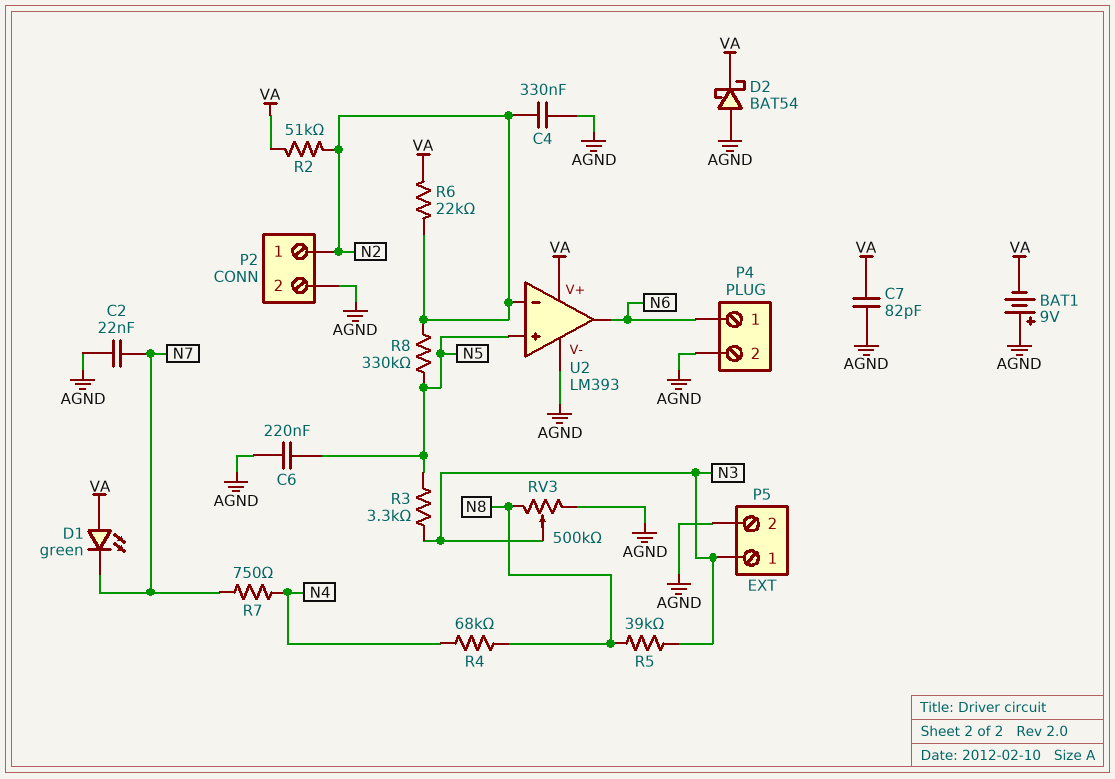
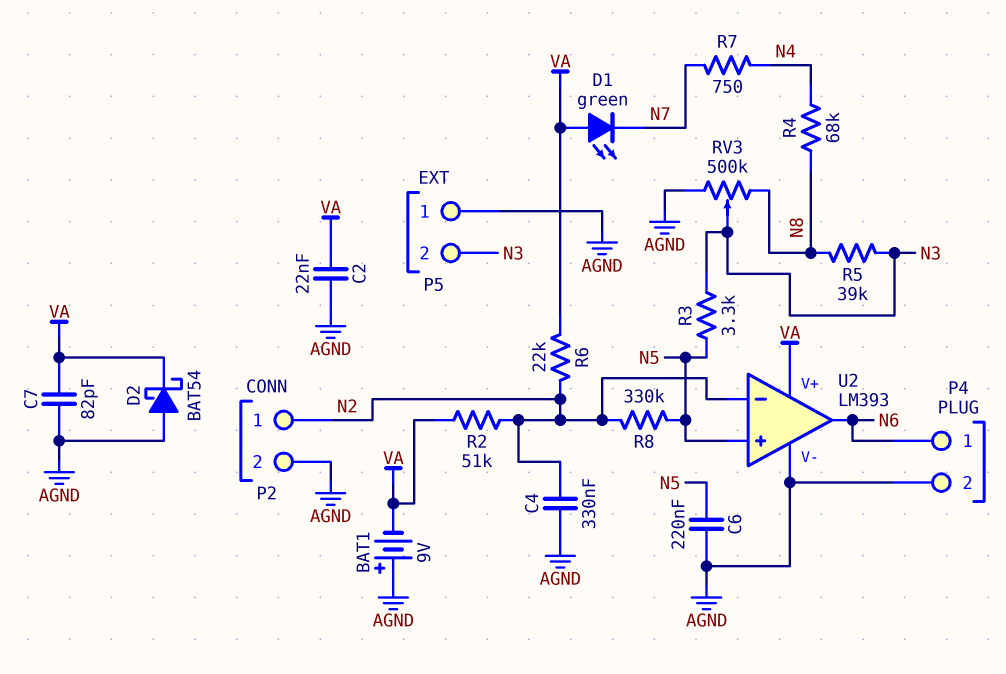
C2: 22nF (AGND, N7) -> 22nF (AGND, VA)
P5 pin 1: N3 -> AGND
P5 pin 2: AGND -> N3

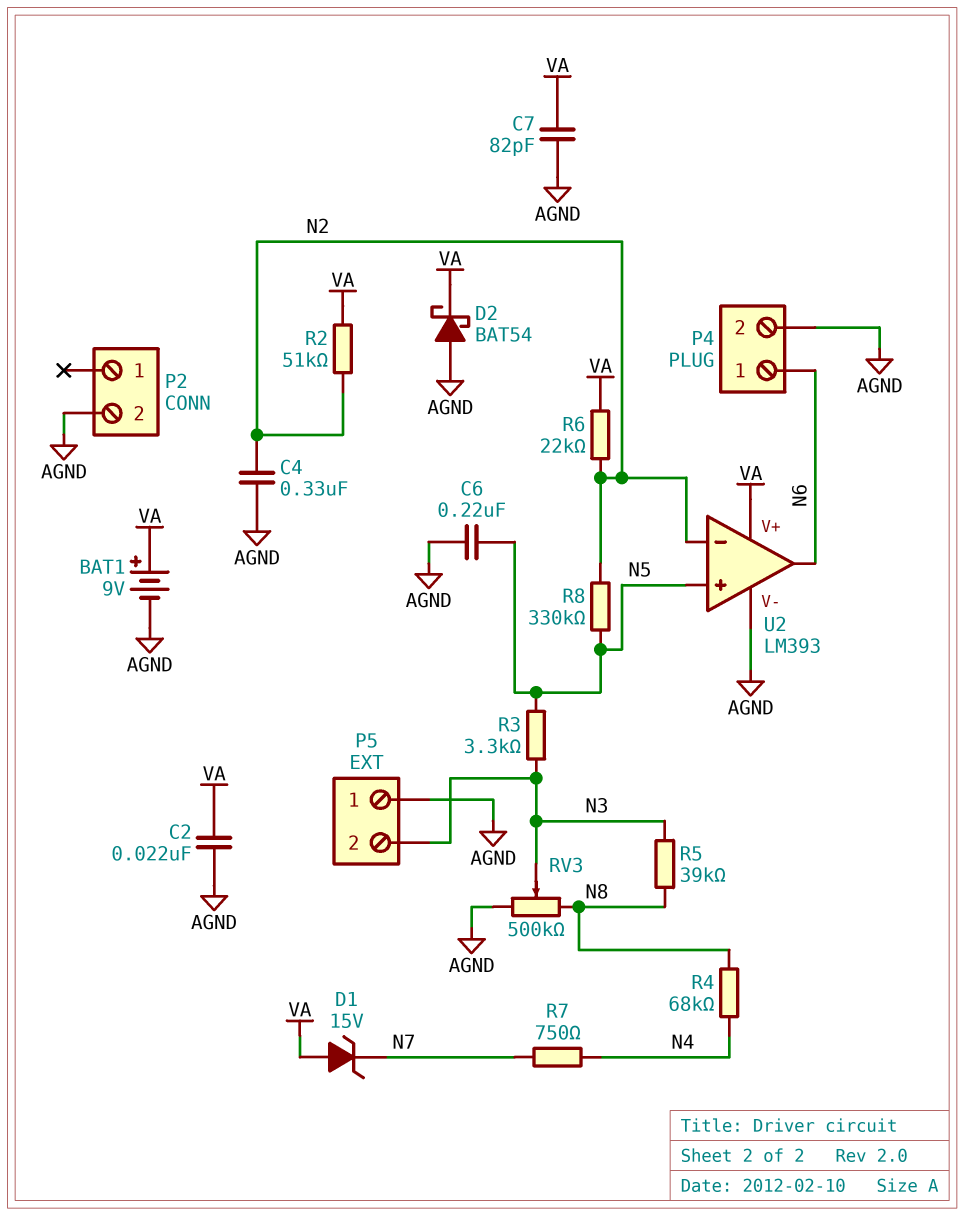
BAT1: 9V (plus AGND, minus VA) -> 9V (plus VA, minus AGND)
D1: LED green (A VA, K N7) -> zener 15V (A VA, K N7)
P2 pin 1: N2 -> none

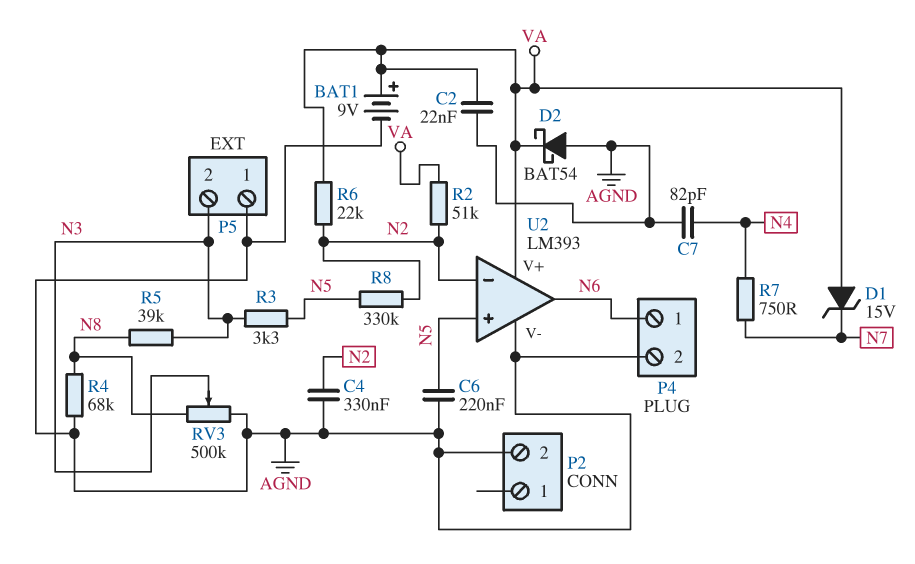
C7: 82pF (AGND, VA) -> 82pF (AGND, N4)
R4: 68k (N4, N8) -> 68k (AGND, N8)

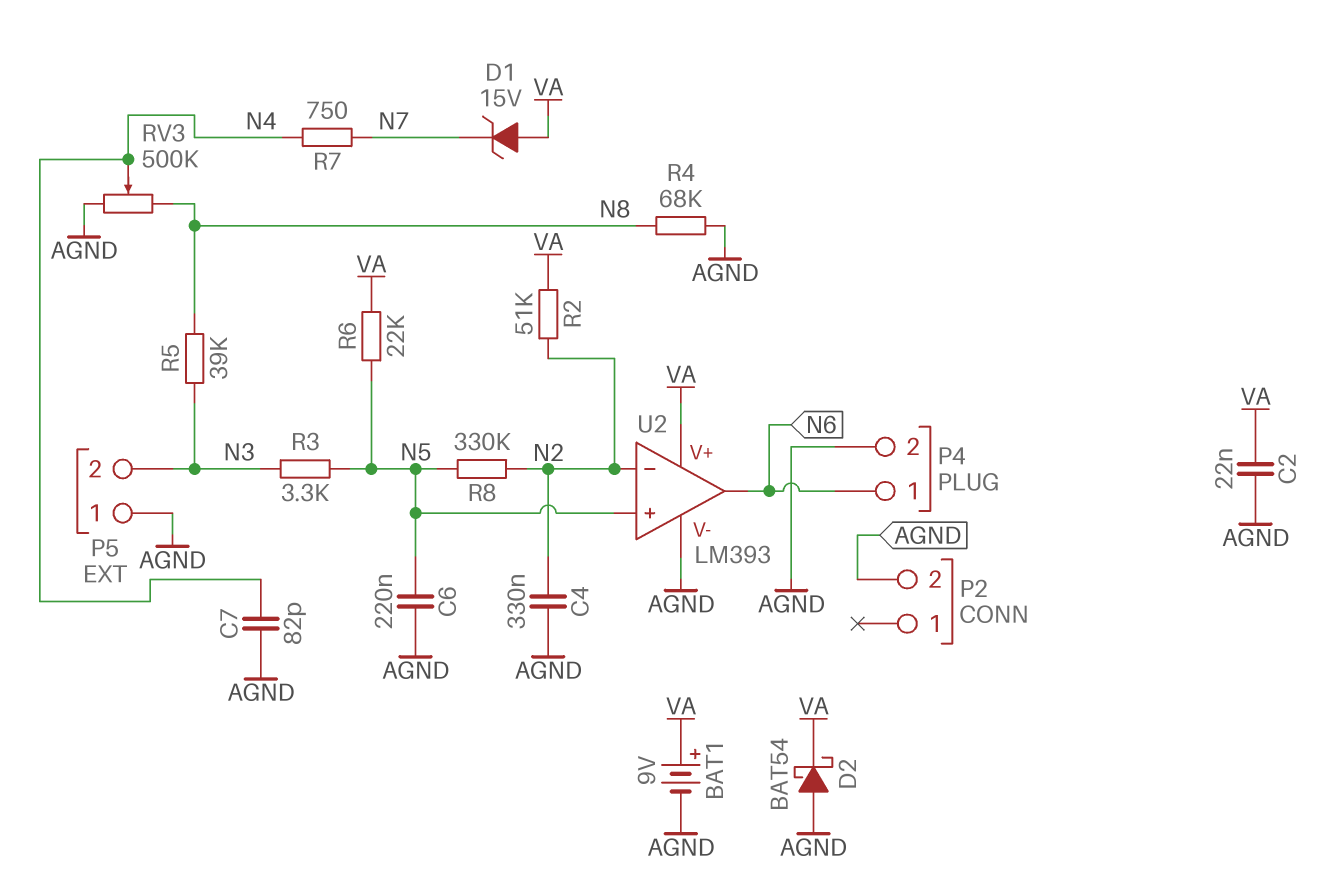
R6: 22k (N2, VA) -> 22k (N5, VA)
RV3: 500k (AGND, N8, wiper N3) -> 500k (AGND, N8, wiper N4)

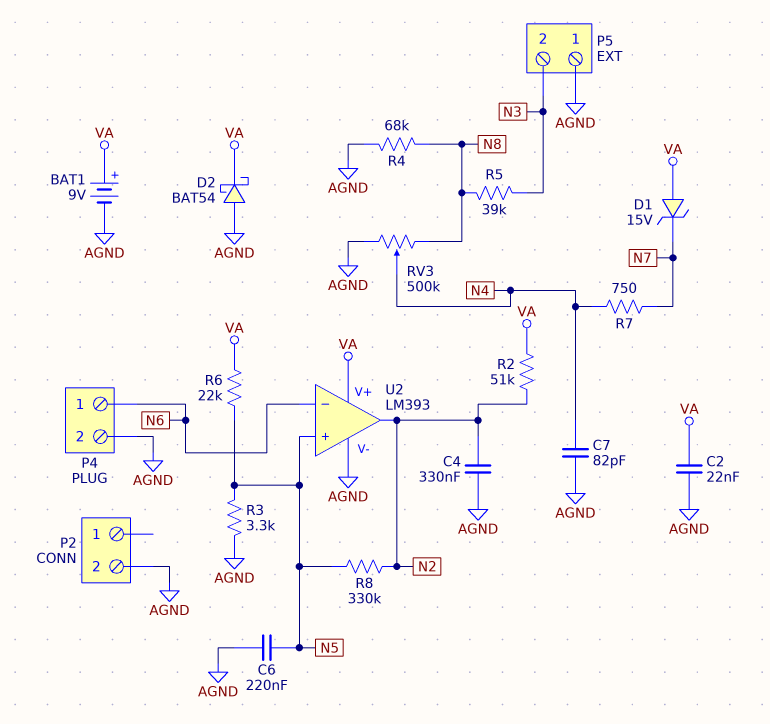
R3: 3.3k (N3, N5) -> 3.3k (AGND, N5)
U2 pin in-: N2 -> N6
U2 pin out: N6 -> N2

